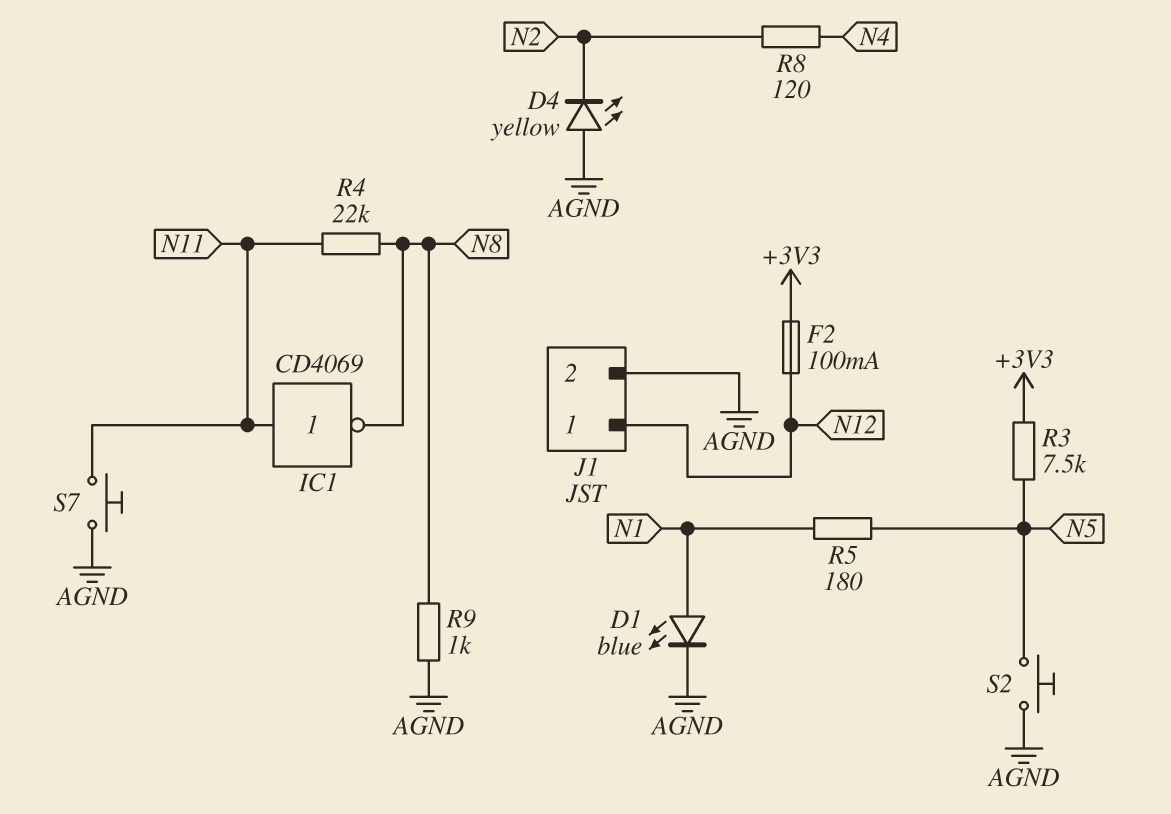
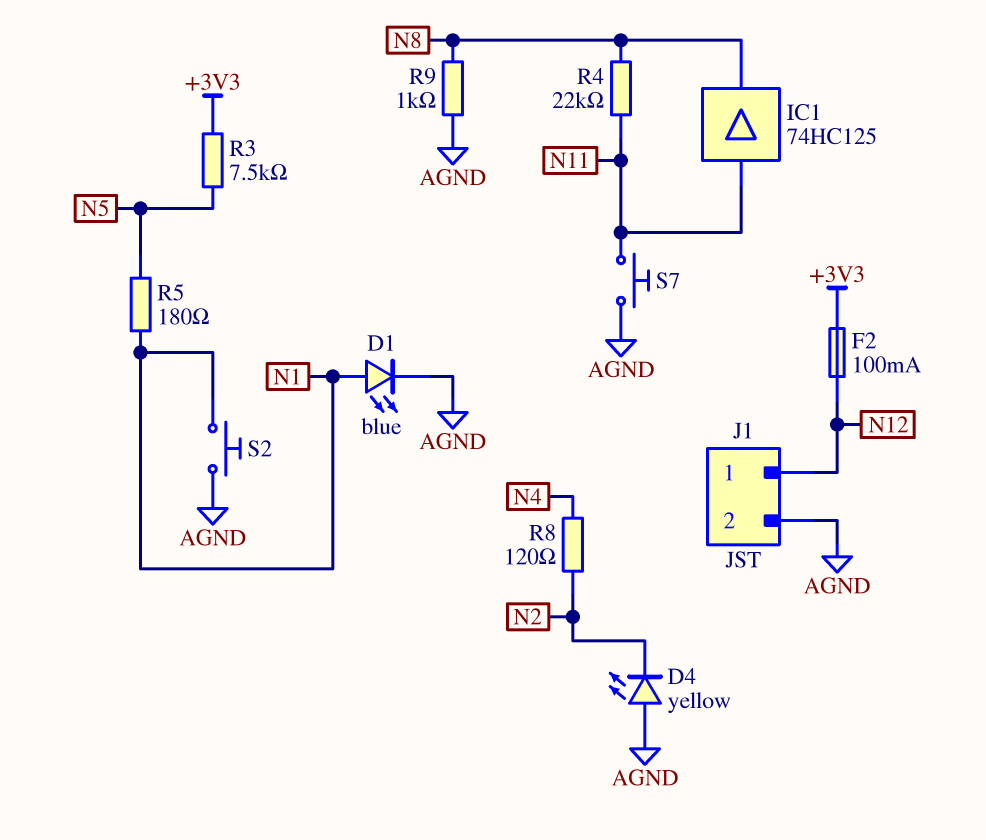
IC1: NOT CD4069 (in N11, out N8) -> buffer 74HC125 (in N11, out N8)
S2: button (AGND, N5) -> button (AGND, N1)

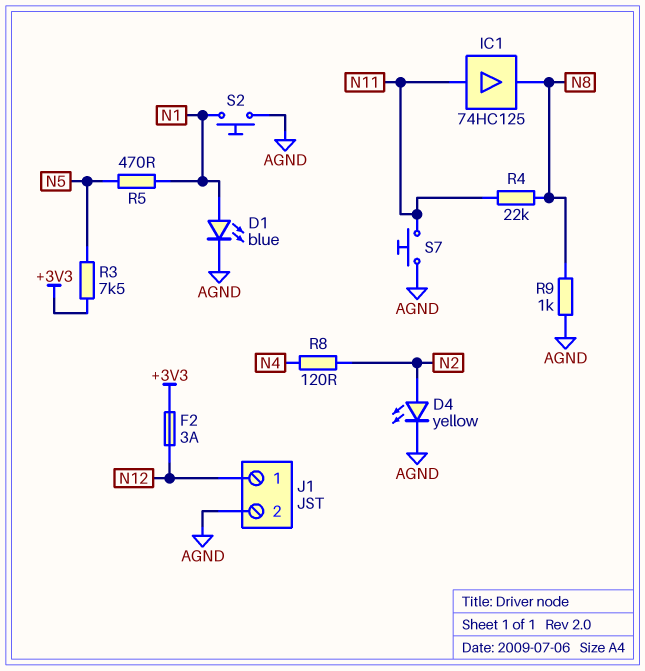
D4: LED yellow (A AGND, K N2) -> LED yellow (A N2, K AGND)
F2: 100mA (+3V3, N12) -> 3A (+3V3, N12)
R5: 180 (N1, N5) -> 470 (N1, N5)

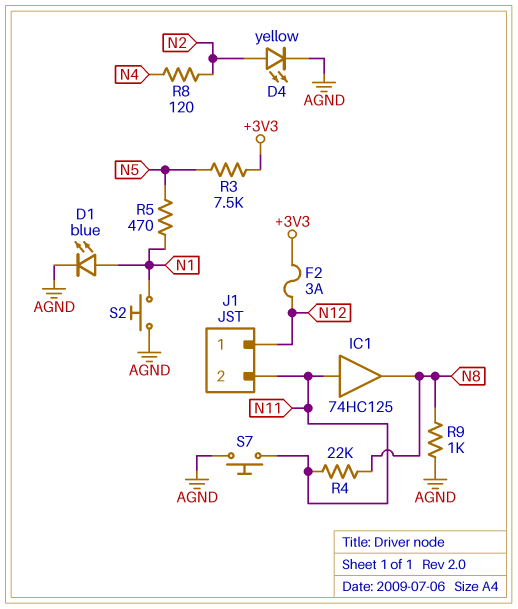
J1 pin 2: AGND -> N11

